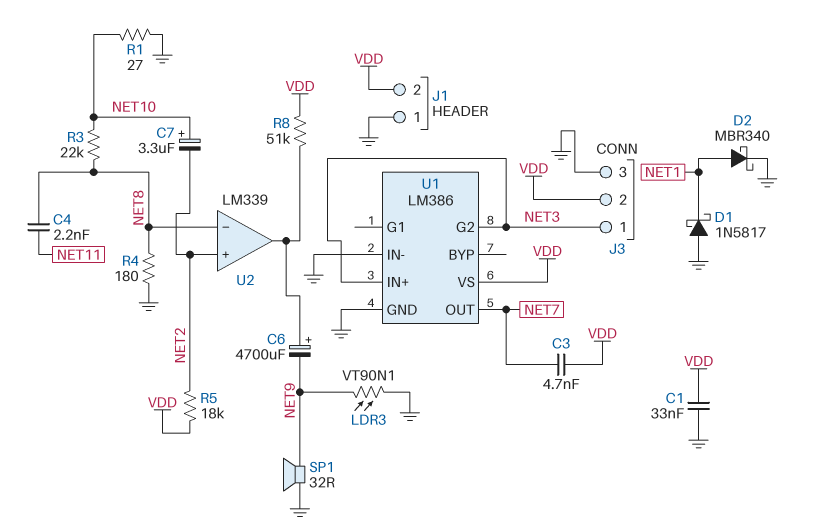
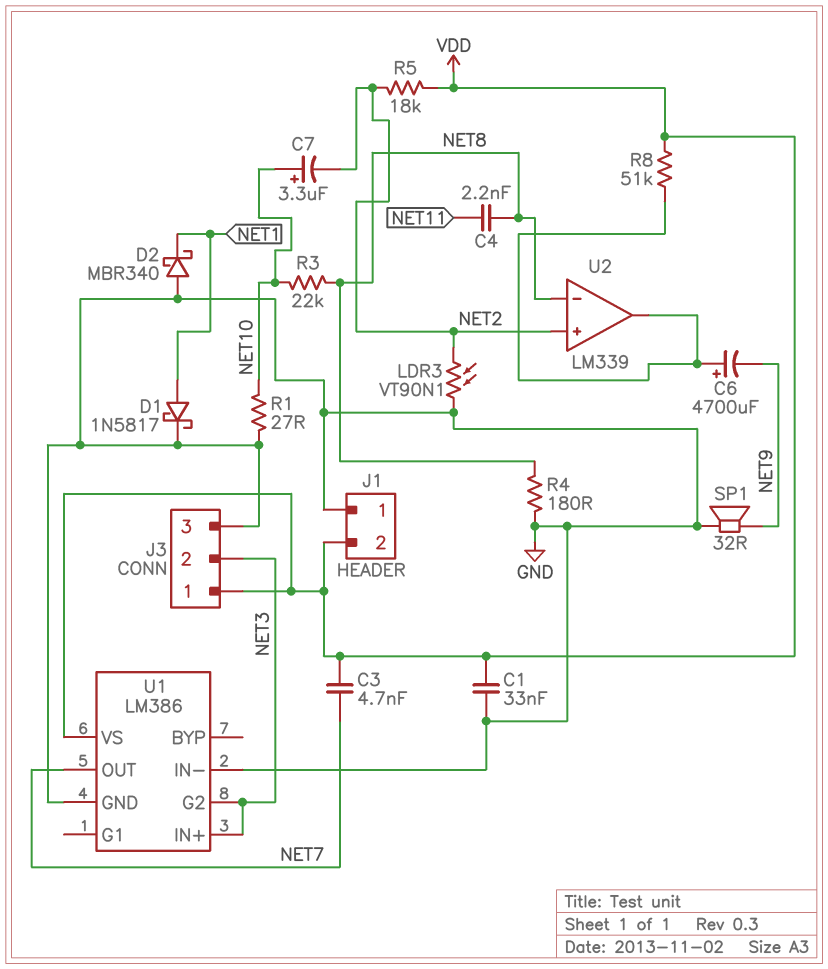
D1: schottky 1N5817 (A GND, K NET1) -> schottky 1N5817 (A NET1, K GND)
D2: schottky MBR340 (A NET1, K GND) -> schottky MBR340 (A GND, K NET1)
J3 pin 1: NET3 -> VDD
J3 pin 2: VDD -> NET3
LDR3: VT90N1 (GND, NET9) -> VT90N1 (GND, NET2)

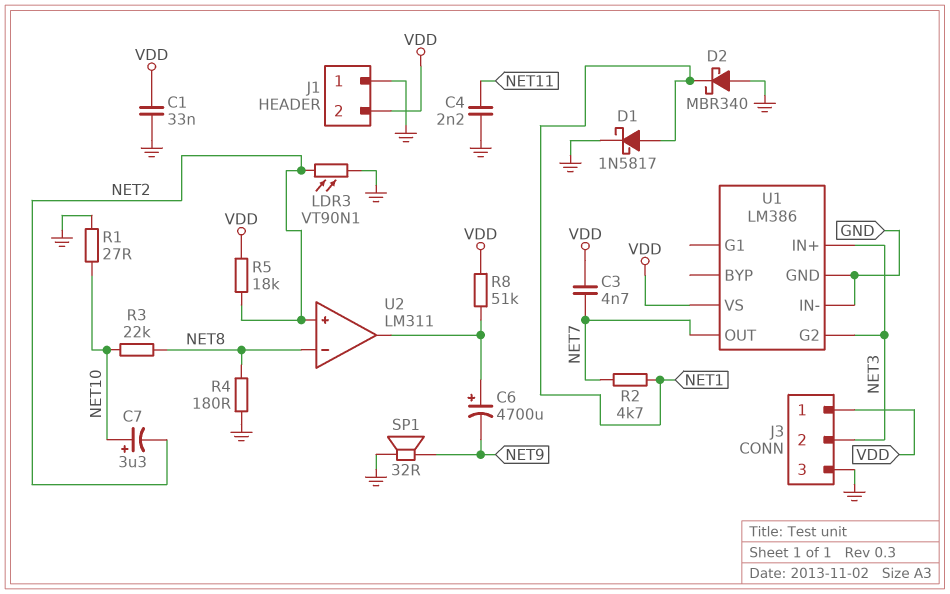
C4: 2.2nF (NET8, NET11) -> 2.2nF (GND, NET11)
R2: none -> 4.7k (NET1, NET7)
U2: LM339 -> LM311

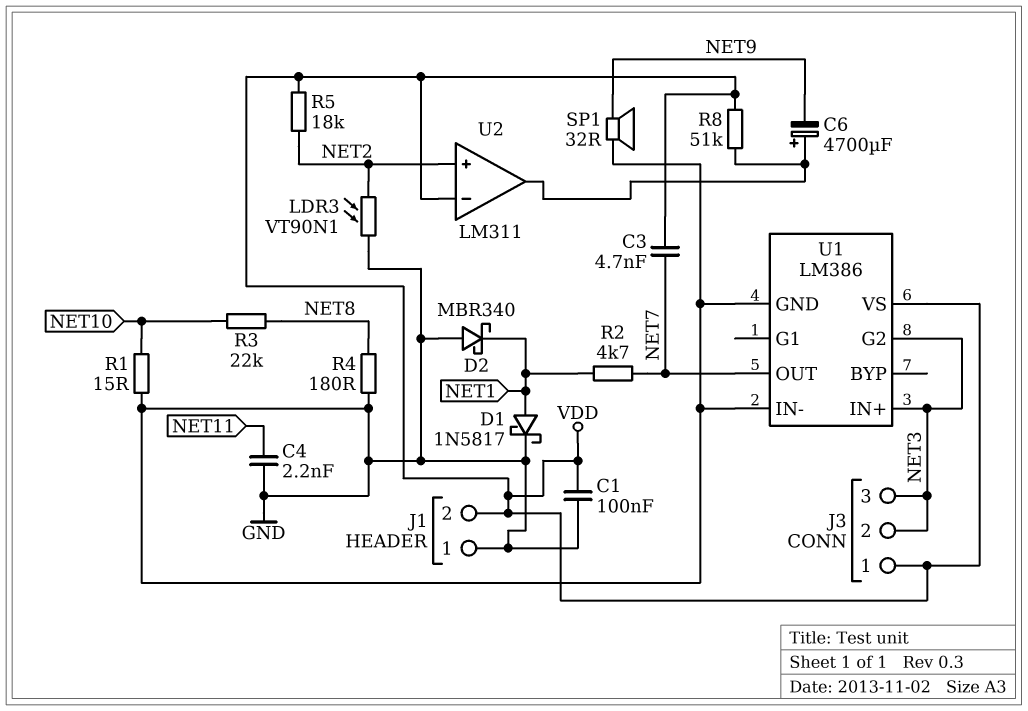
C1: 33nF (GND, VDD) -> 100nF (GND, VDD)
C7: 3.3uF (plus NET10, minus NET2) -> none
J3 pin 3: GND -> NET3
R1: 27 (GND, NET10) -> 15 (GND, NET10)
U2 pin in-: NET8 -> VDD

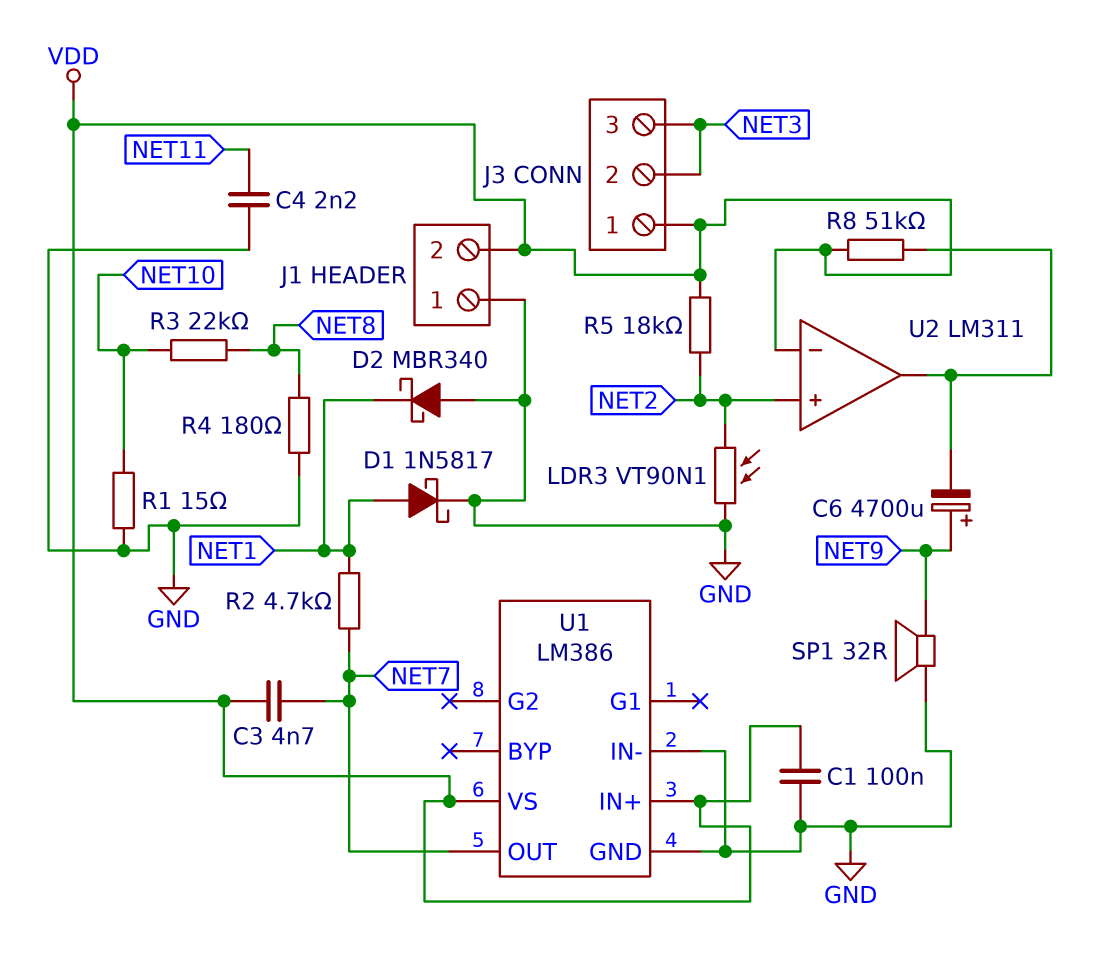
C6: 4700uF (plus U2/out, minus NET9) -> 4700uF (plus NET9, minus U2/out)
U1 pin G2: NET3 -> none
U1 pin IN+: NET3 -> VDD

